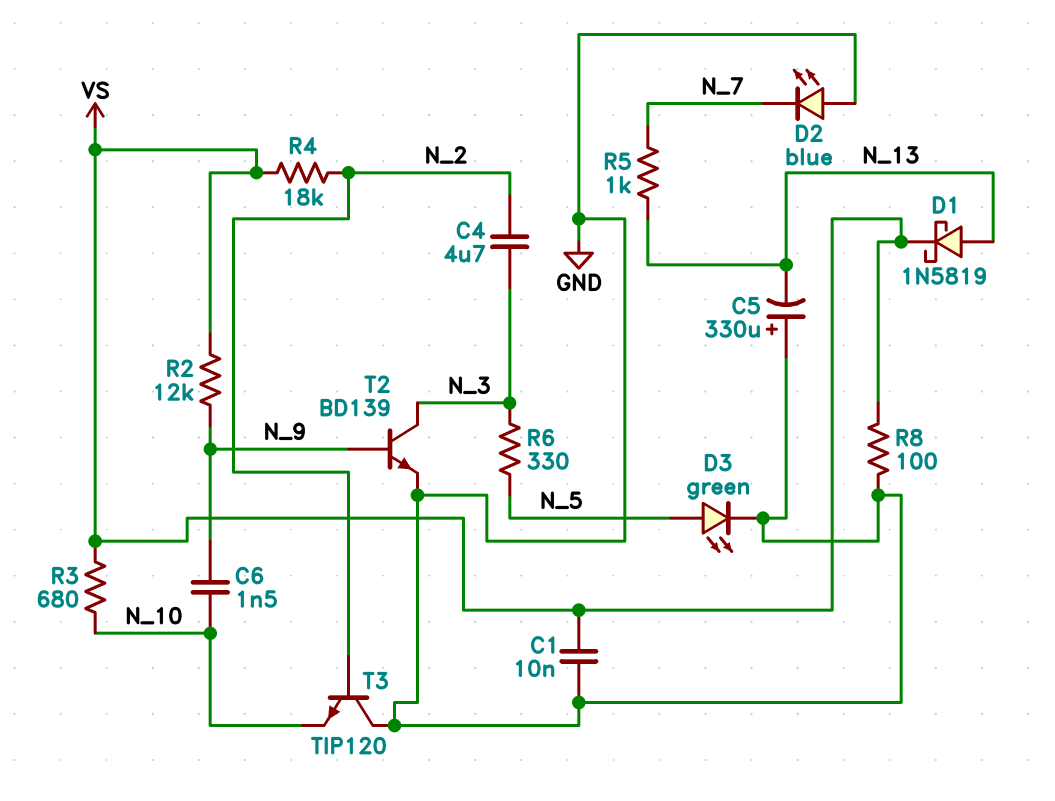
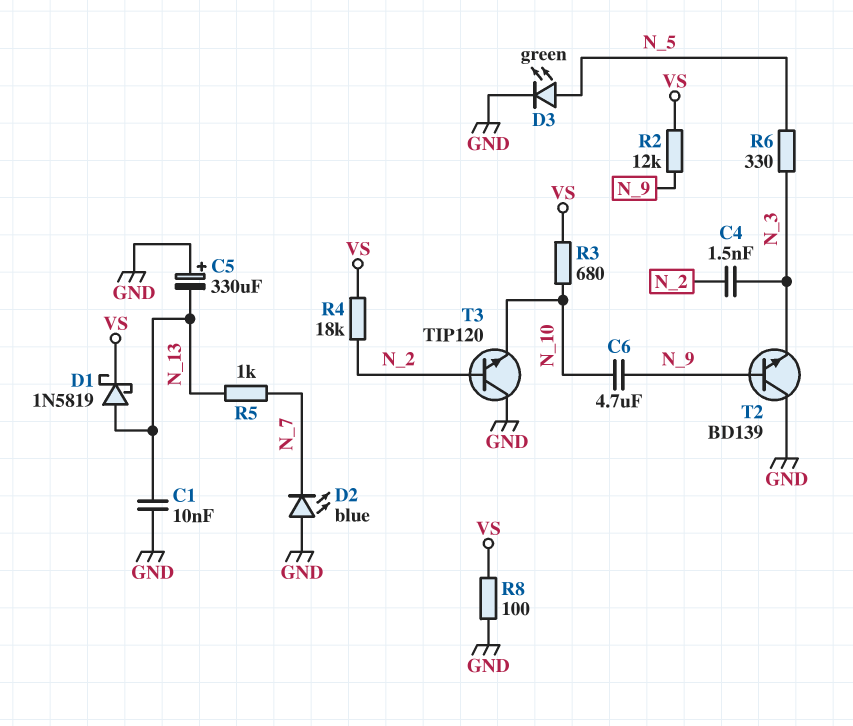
C1: 10nF (GND, VS) -> 10nF (GND, N_13)
C4: 4.7uF (N_2, N_3) -> 1.5nF (N_2, N_3)
C6: 1.5nF (N_9, N_10) -> 4.7uF (N_9, N_10)
T2: NPN BD139 (B N_9, C N_3, E GND) -> NPN BD139 (B N_9, C GND, E N_3)

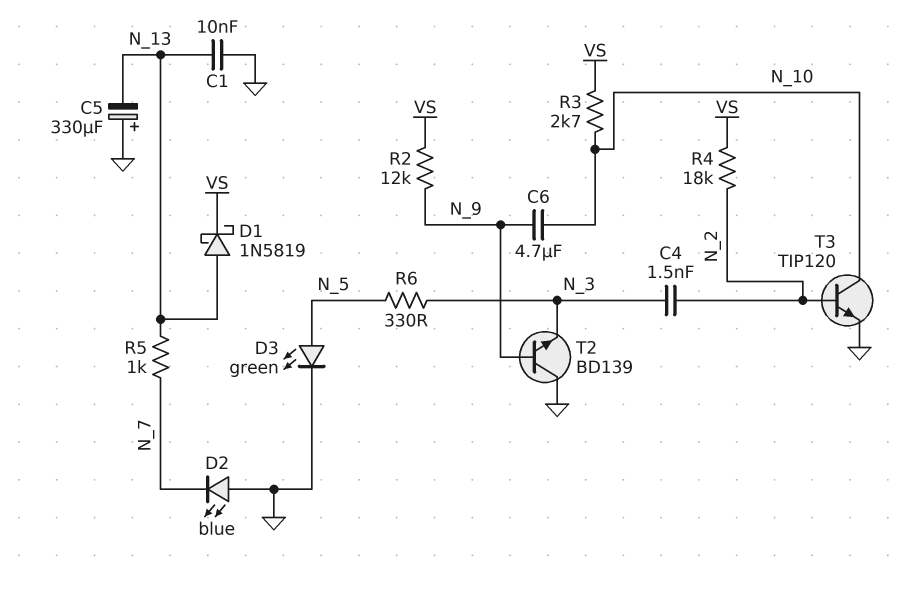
R3: 680 (N_10, VS) -> 2.7k (N_10, VS)
R8: 100 (GND, VS) -> none
T3: NPN TIP120 (B N_2, C GND, E N_10) -> NPN TIP120 (B N_2, C N_10, E GND)

